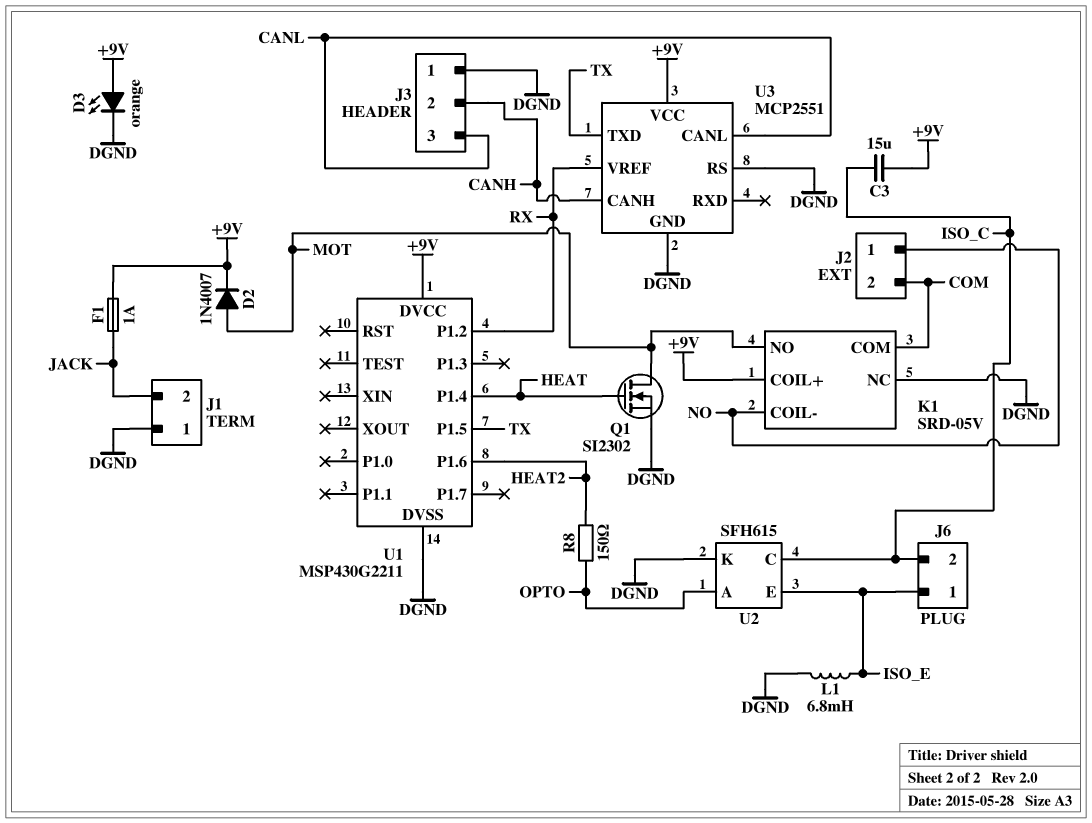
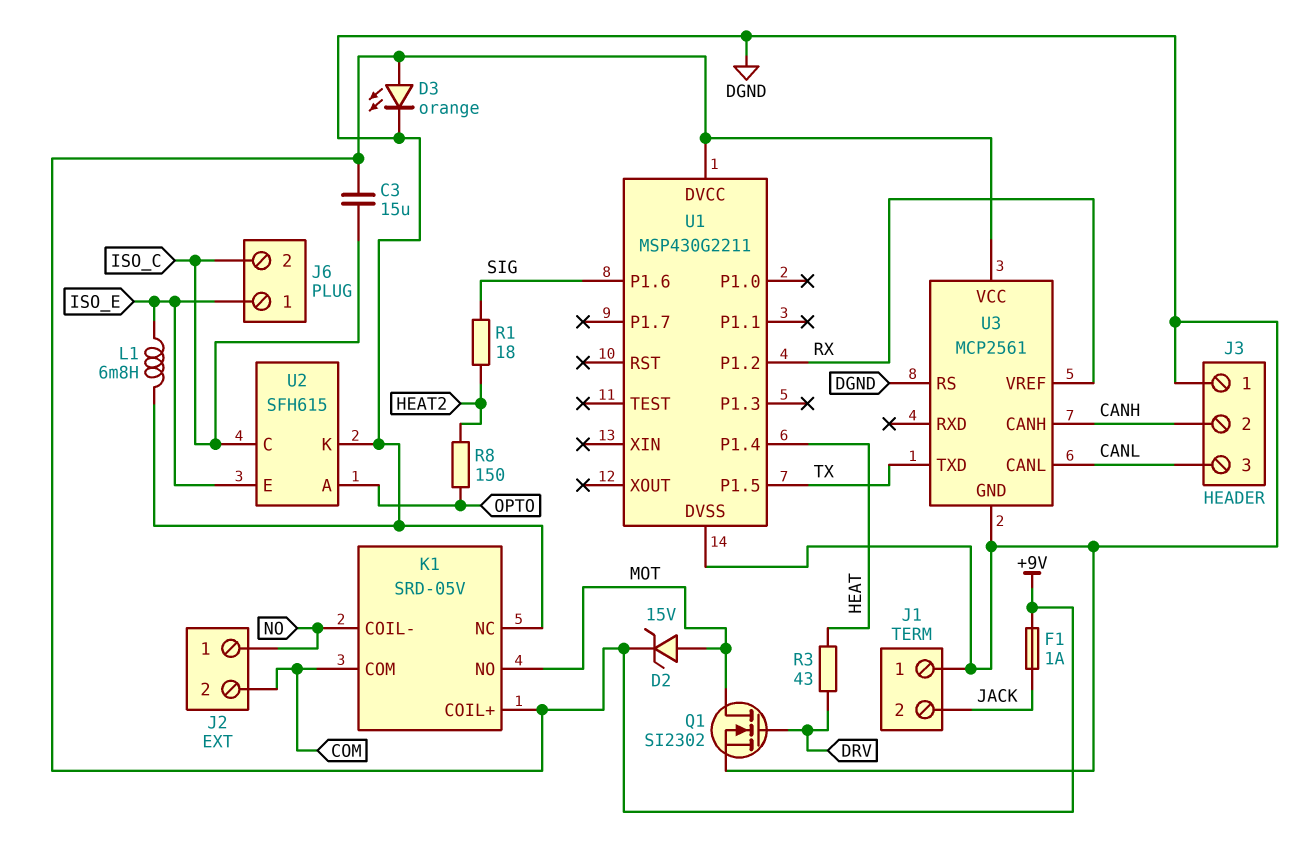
D2: diode 1N4007 (A MOT, K +9V) -> zener 15V (A MOT, K +9V)
Q1: NMOS SI2302 (G HEAT, D MOT, S DGND) -> NMOS SI2302 (G DRV, D MOT, S DGND)
R1: none -> 18 (HEAT2, SIG)
R3: none -> 43 (DRV, HEAT)
U1 pin P1.6: HEAT2 -> SIG
U3: MCP2551 -> MCP2561

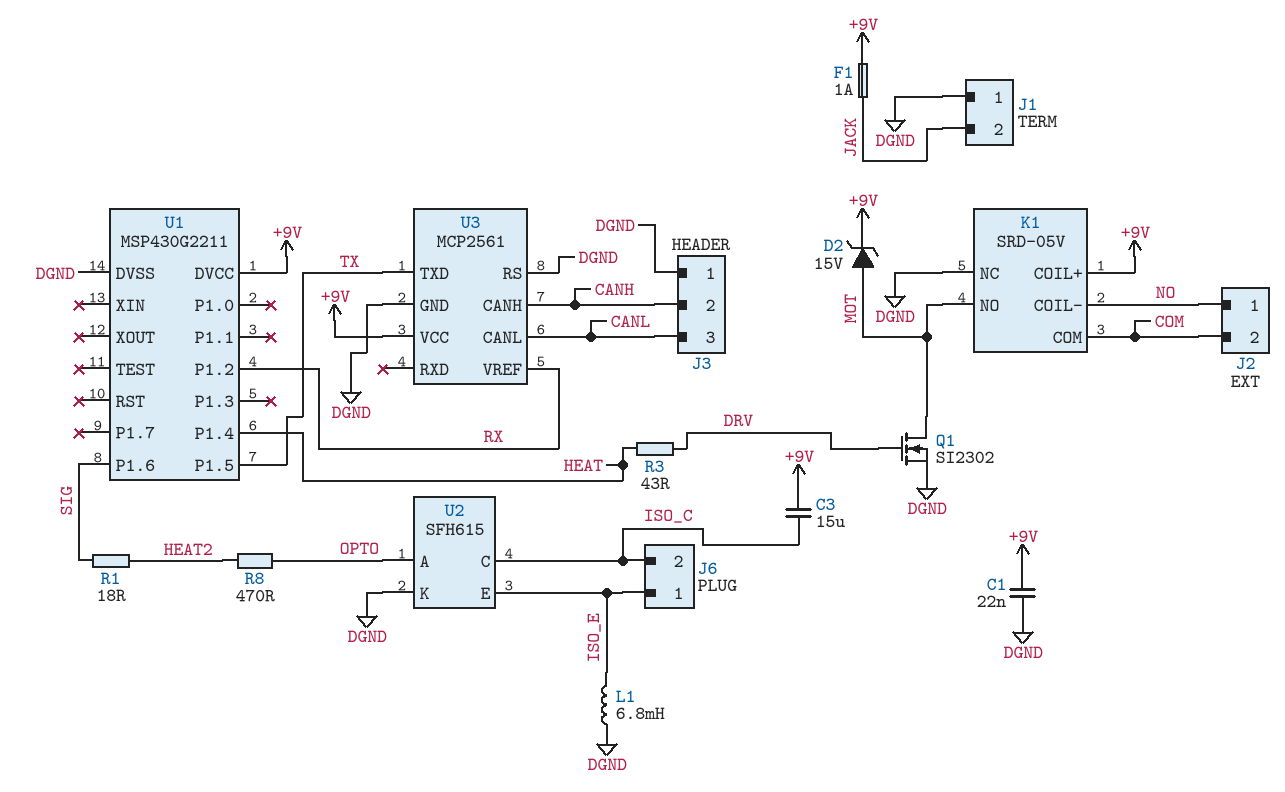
C1: none -> 22nF (+9V, DGND)
D3: LED orange (A +9V, K DGND) -> none
R8: 150 (HEAT2, OPTO) -> 470 (HEAT2, OPTO)

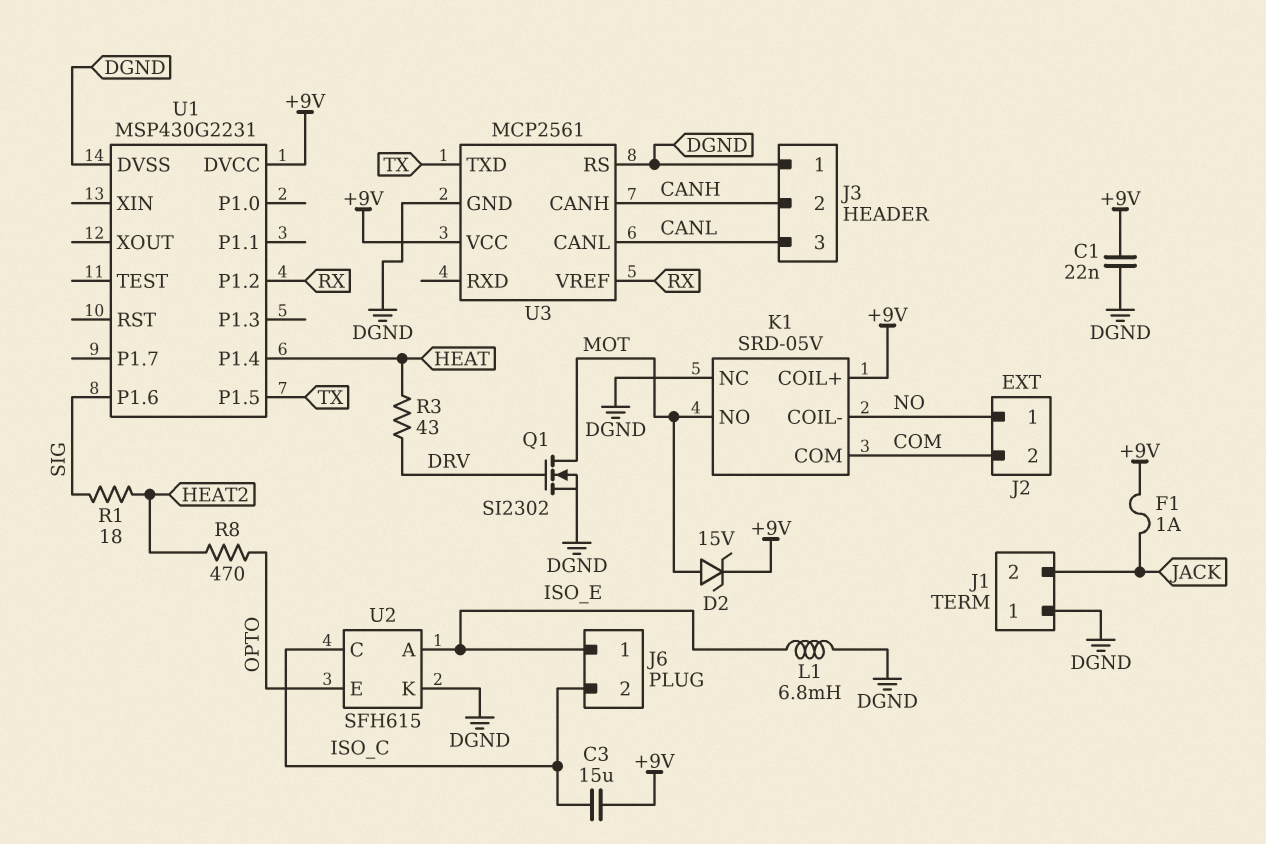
U1: MSP430G2211 -> MSP430G2231
U2 pin A: OPTO -> ISO_E
U2 pin E: ISO_E -> OPTO

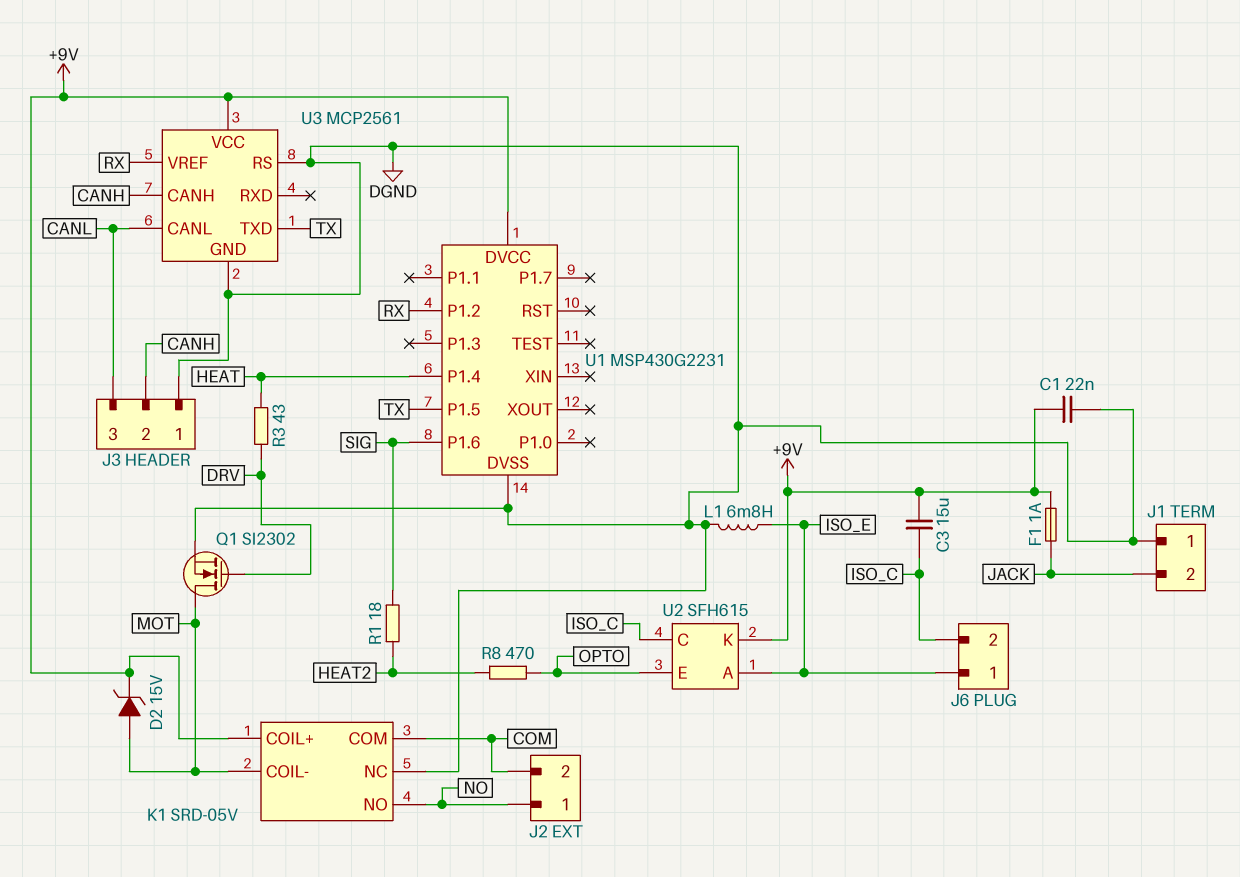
K1 pin COIL-: NO -> MOT
K1 pin NO: MOT -> NO
U2 pin K: DGND -> +9V

